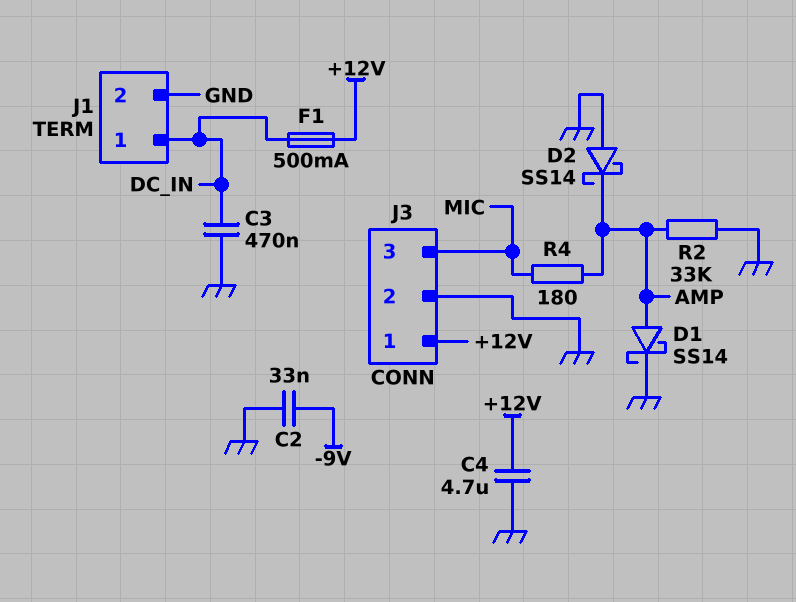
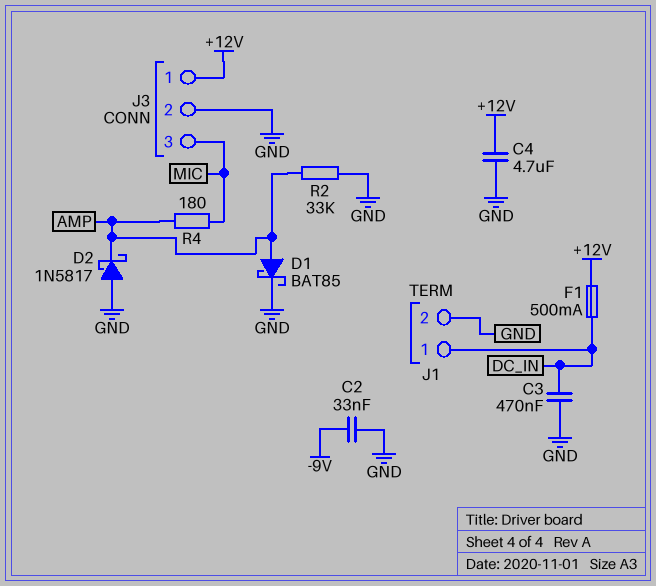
D1: schottky SS14 (A AMP, K GND) -> schottky BAT85 (A AMP, K GND)
D2: schottky SS14 (A GND, K AMP) -> schottky 1N5817 (A GND, K AMP)

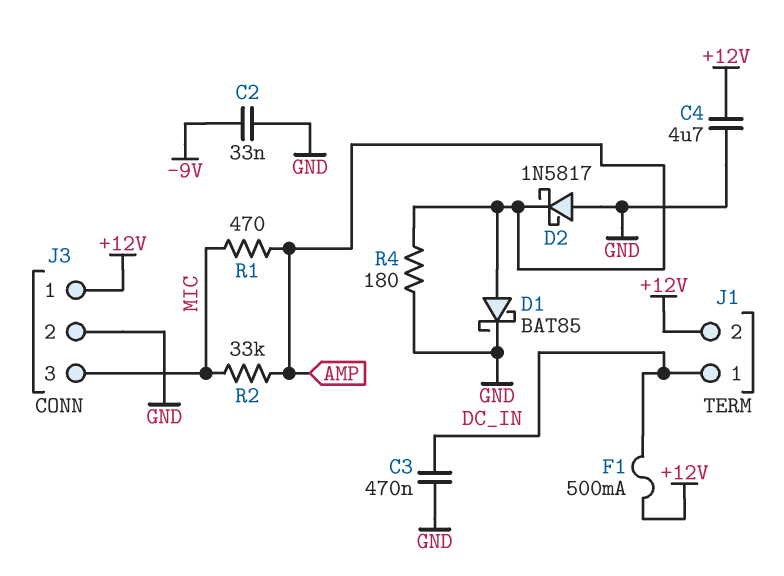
J1 pin 2: GND -> +12V
R1: none -> 470 (AMP, MIC)
R2: 33k (AMP, GND) -> 33k (AMP, MIC)
R4: 180 (AMP, MIC) -> 180 (AMP, GND)

